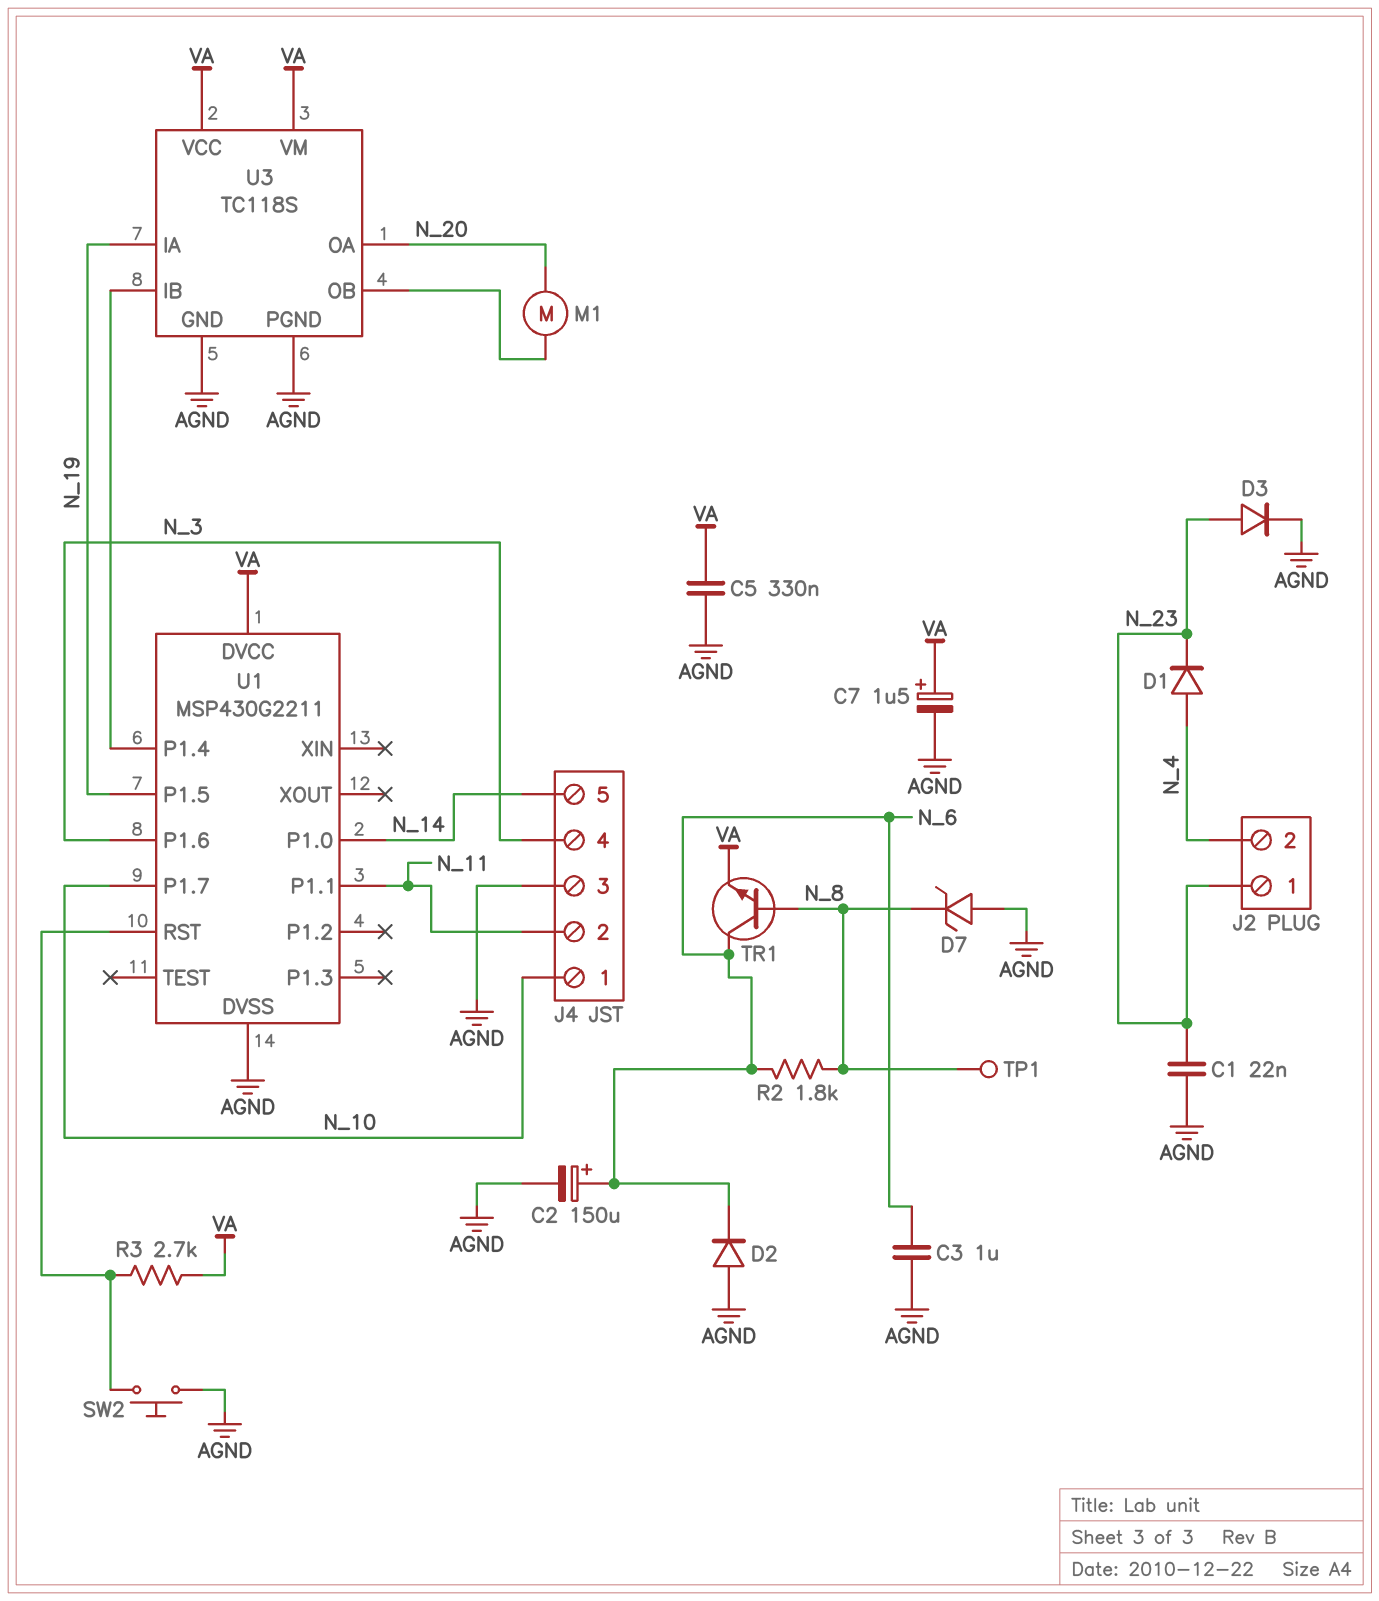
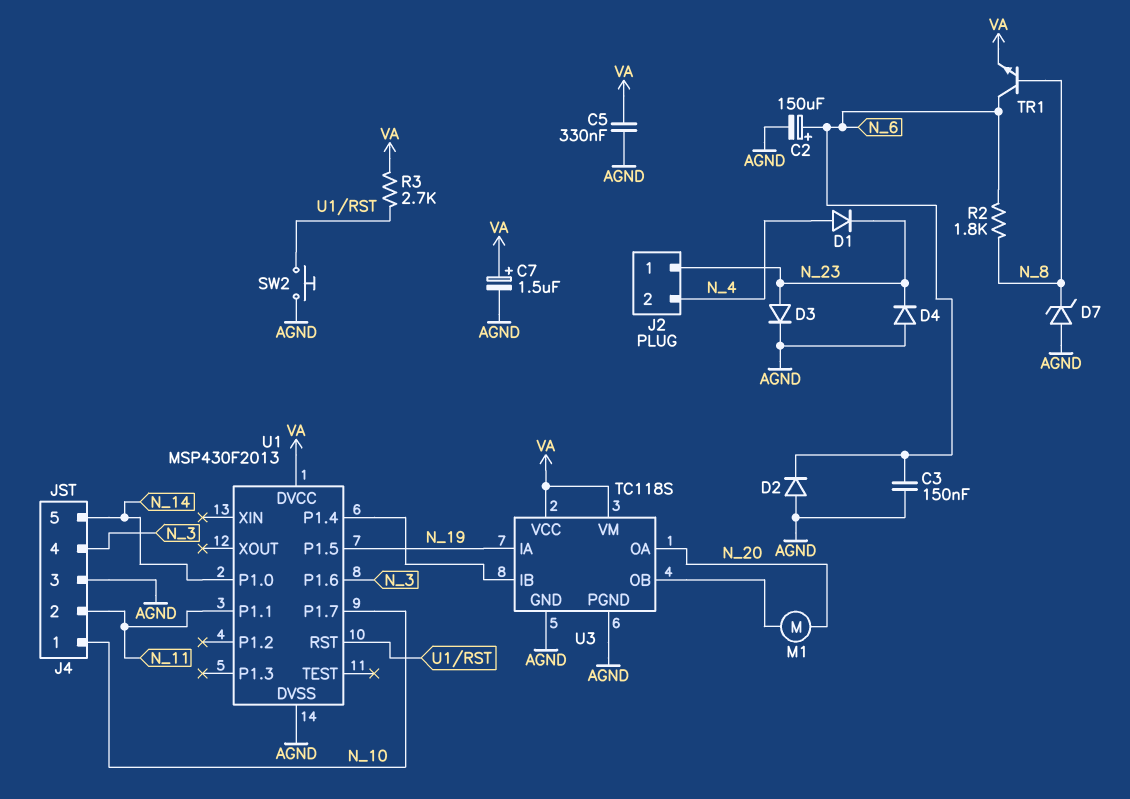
C1: 22nF (AGND, N_23) -> none
C3: 1uF (AGND, N_6) -> 150nF (AGND, N_6)
D4: none -> diode (A AGND, K N_23)
TP1: test point (N_8) -> none
U1: MSP430G2211 -> MSP430F2013

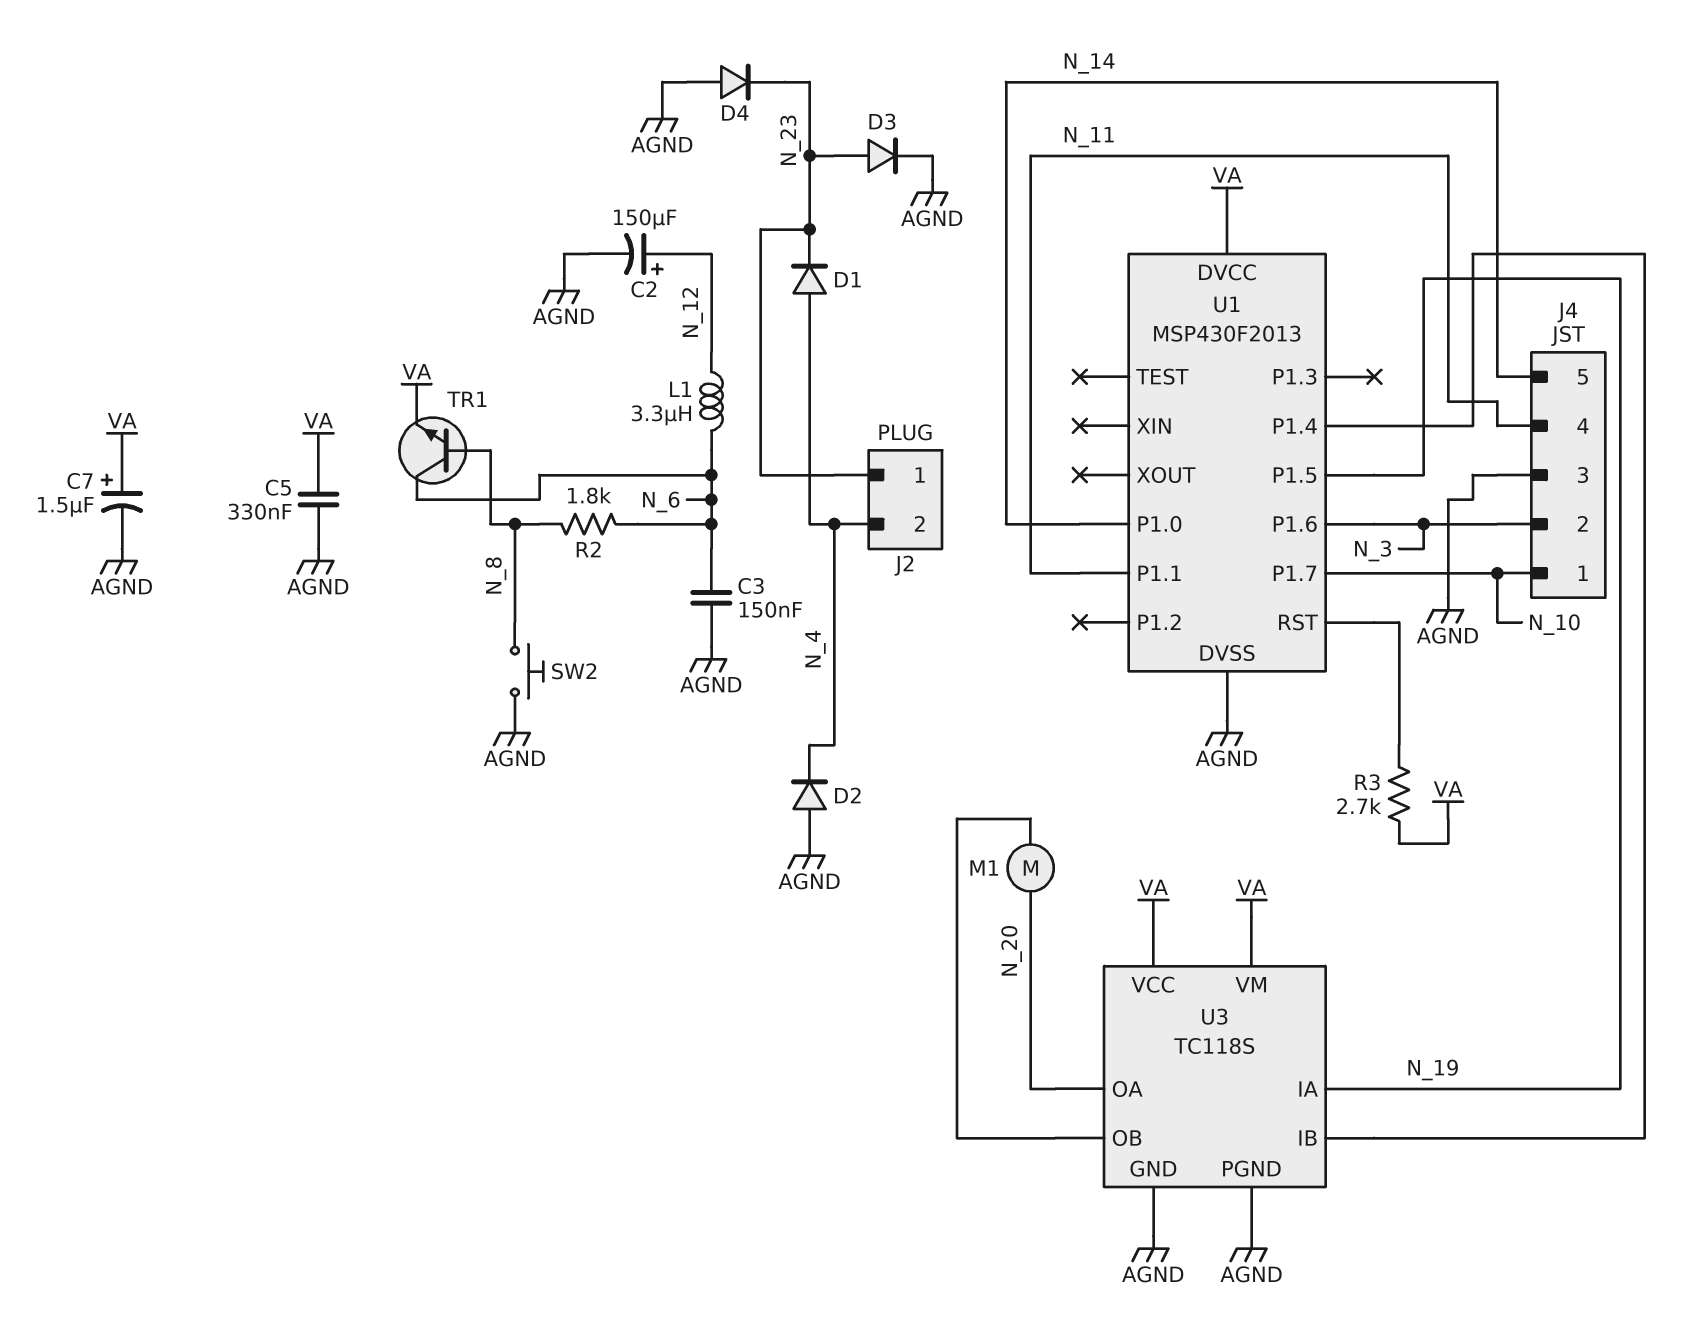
C2: 150uF (plus N_6, minus AGND) -> 150uF (plus N_12, minus AGND)
D2: diode (A AGND, K N_6) -> diode (A AGND, K N_4)
D7: zener (A AGND, K N_8) -> none
J4 pin 2: N_11 -> N_3
J4 pin 4: N_3 -> N_11
L1: none -> 3.3uH (N_6, N_12)
SW2: button (AGND, U1/RST) -> button (AGND, N_8)

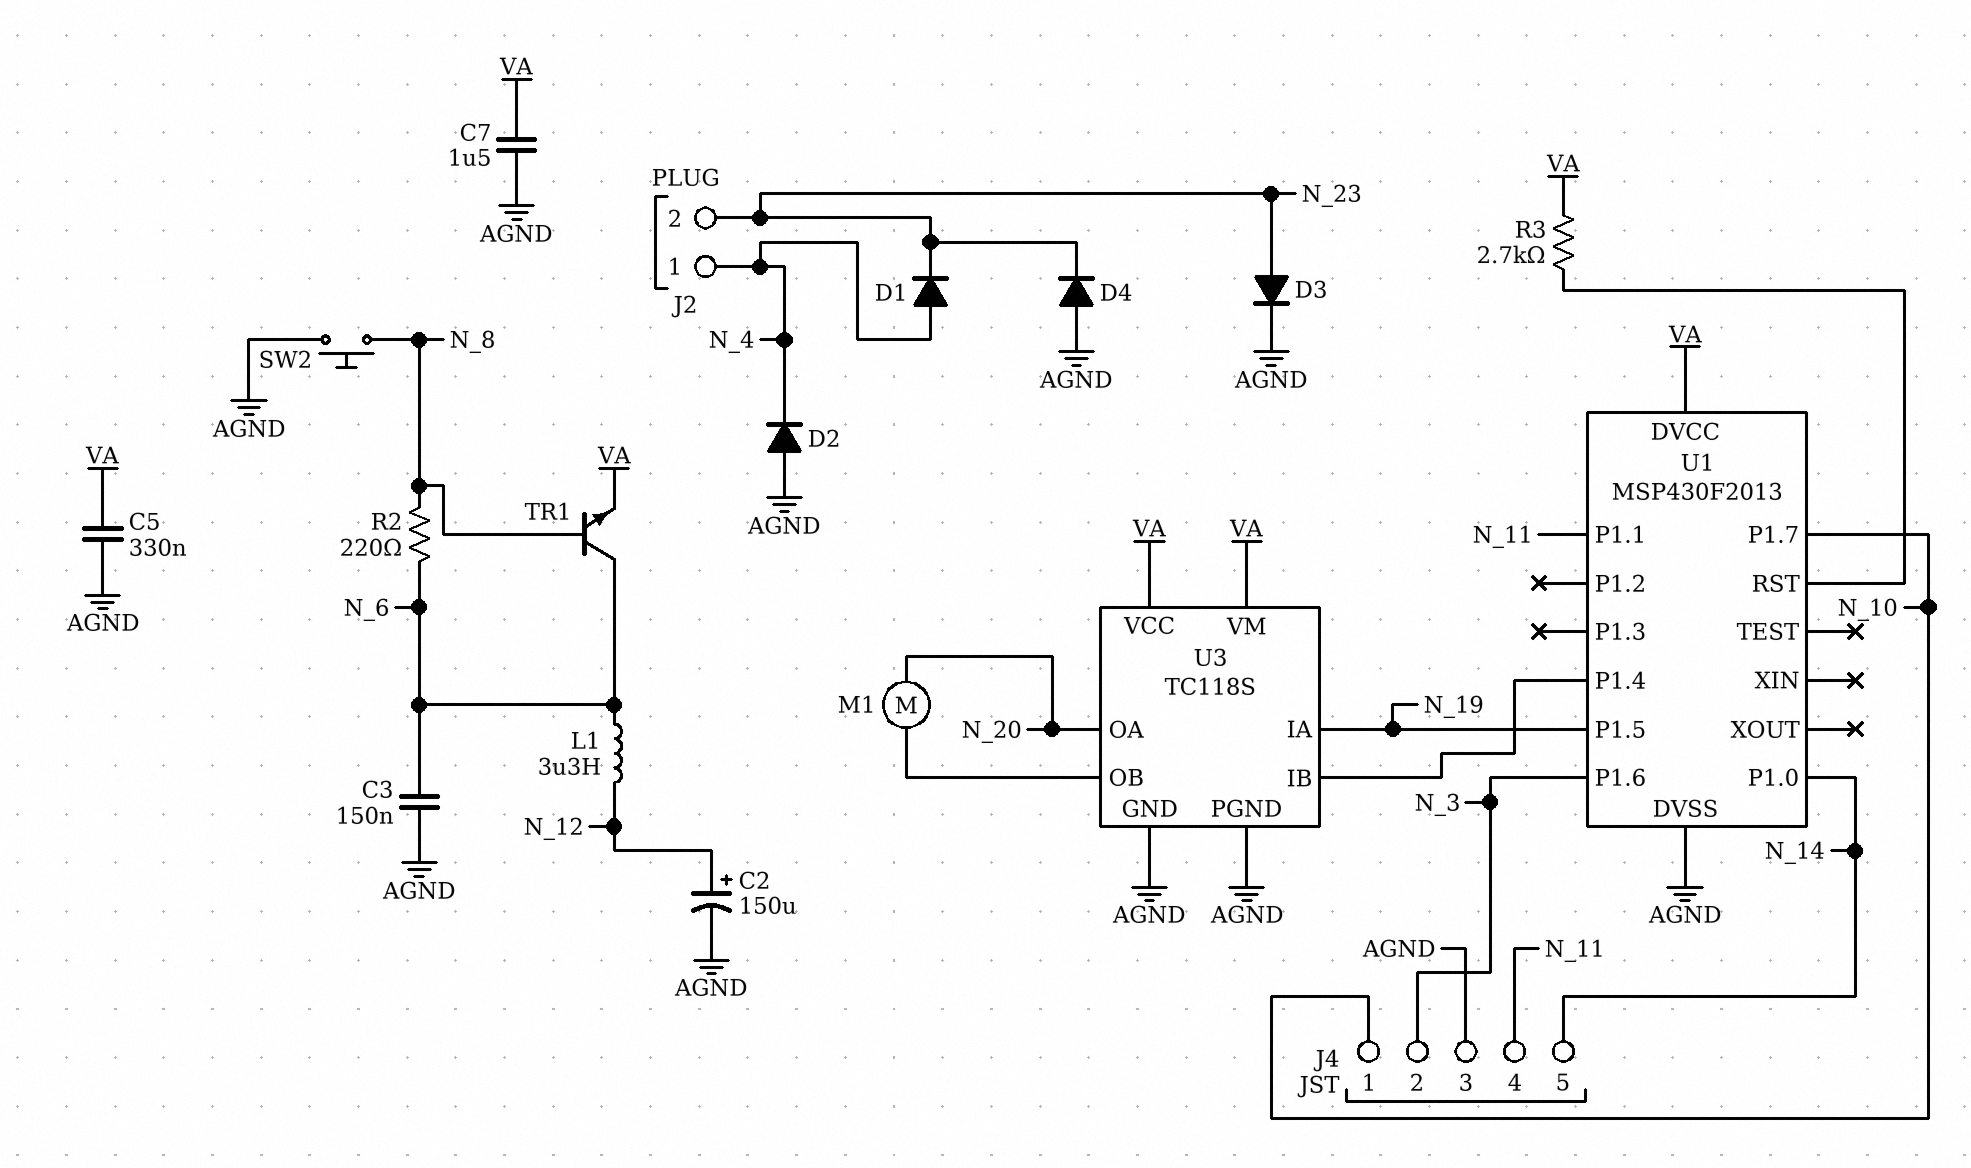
C7: 1.5uF (plus VA, minus AGND) -> 1.5uF (AGND, VA)
J2 pin 1: N_23 -> N_4
J2 pin 2: N_4 -> N_23
R2: 1.8k (N_6, N_8) -> 220 (N_6, N_8)

